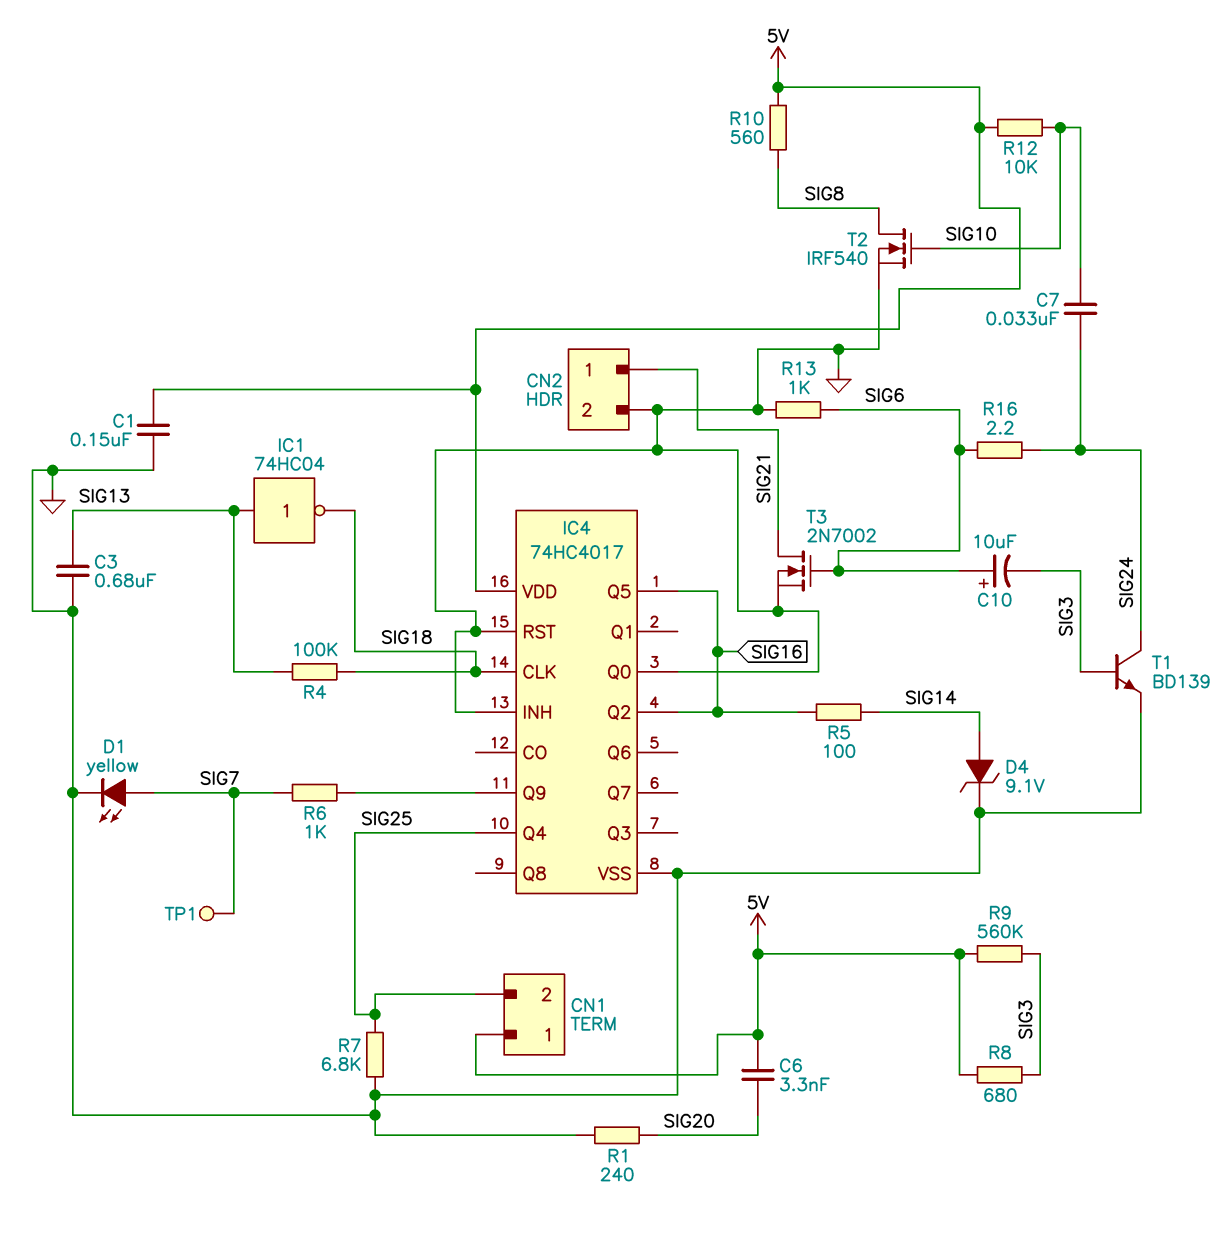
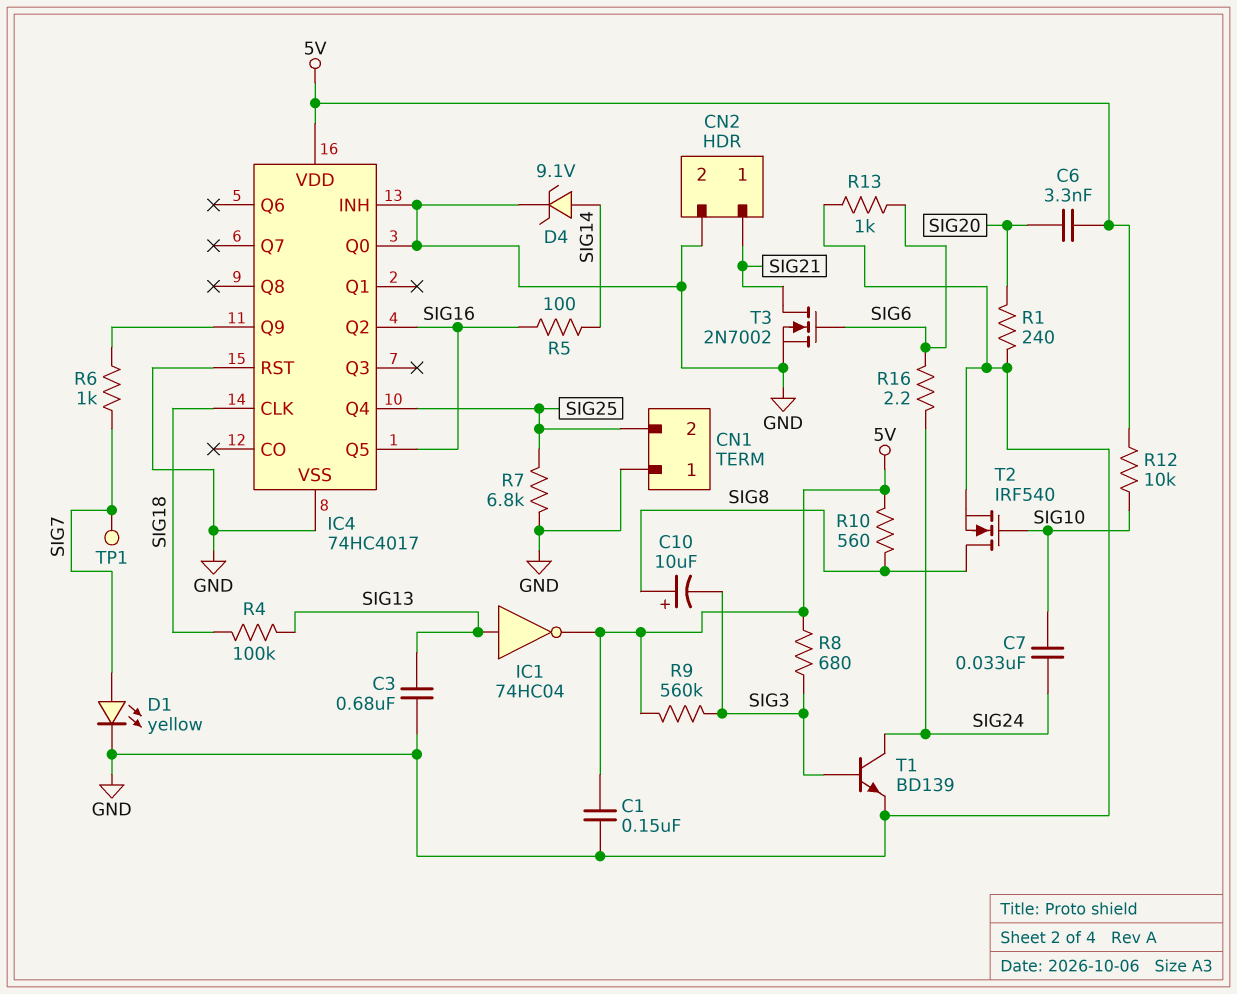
C10: 10uF (plus SIG6, minus SIG3) -> 10uF (plus SIG8, minus SIG3)
CN1 pin 1: 5V -> GND
IC1: NOT 74HC04 (in SIG13, out SIG18) -> NOT 74HC04 (in SIG13, out 5V)

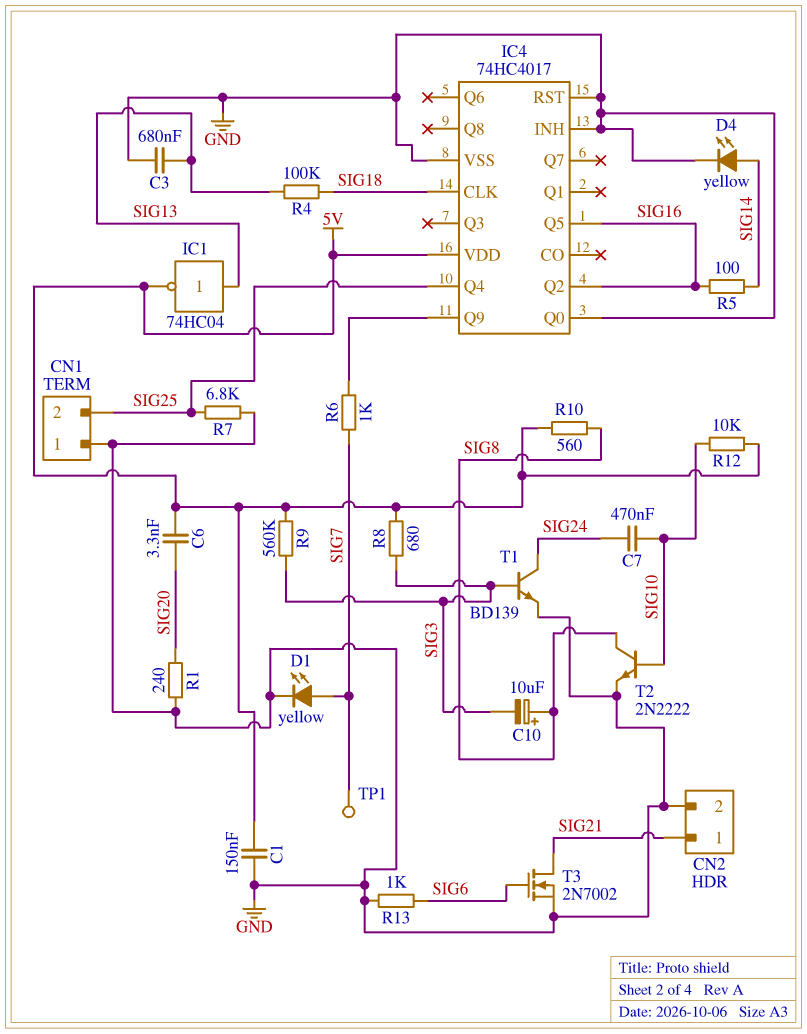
C7: 33nF (SIG10, SIG24) -> 470nF (SIG10, SIG24)
D4: zener 9.1V (A SIG14, K GND) -> LED yellow (A SIG14, K GND)
R16: 2.2 (SIG6, SIG24) -> none
T2: NMOS IRF540 (G SIG10, D SIG8, S GND) -> NPN 2N2222 (B SIG10, C SIG8, E GND)

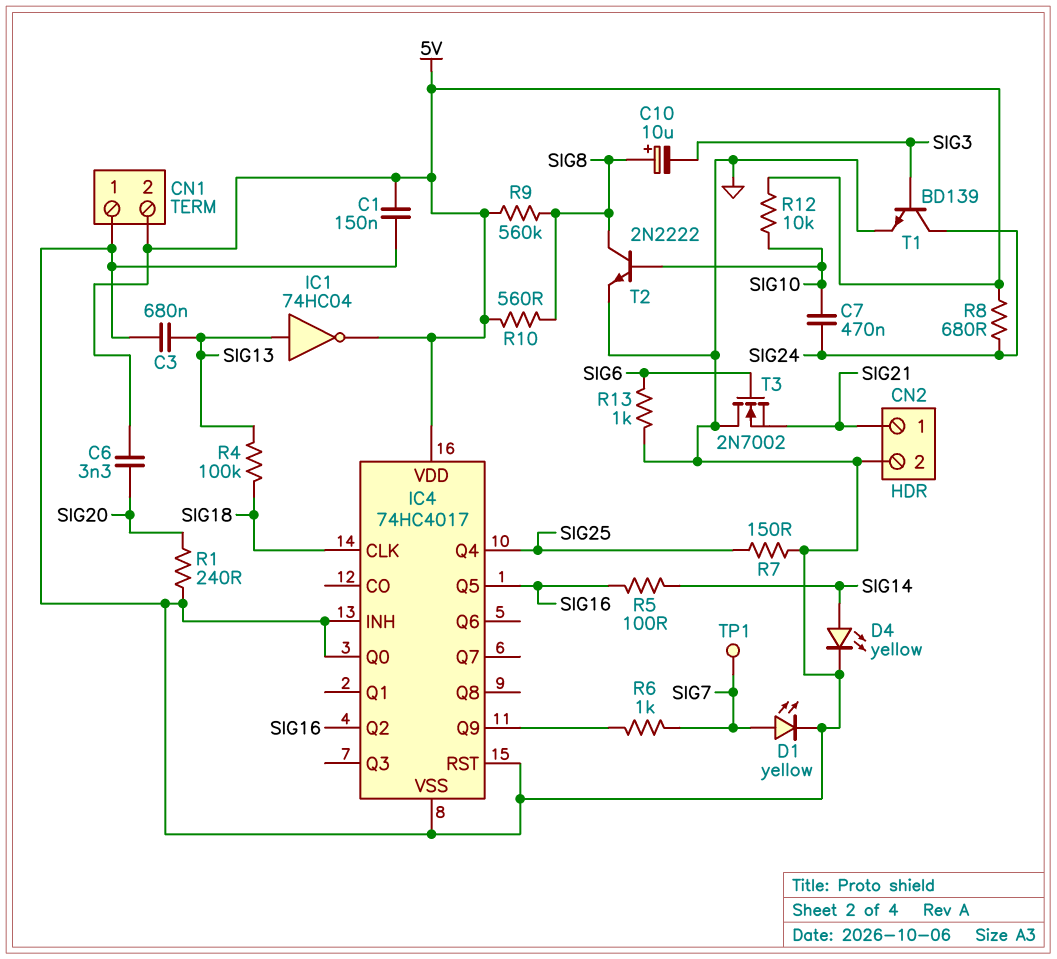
CN1 pin 2: SIG25 -> 5V
R7: 6.8k (GND, SIG25) -> 150 (GND, SIG25)
R8: 680 (5V, SIG3) -> 680 (5V, SIG24)
R9: 560k (5V, SIG3) -> 560k (5V, SIG8)
T3: NMOS 2N7002 (G SIG6, D SIG21, S GND) -> NMOS 2N7002 (G SIG6, D GND, S SIG21)

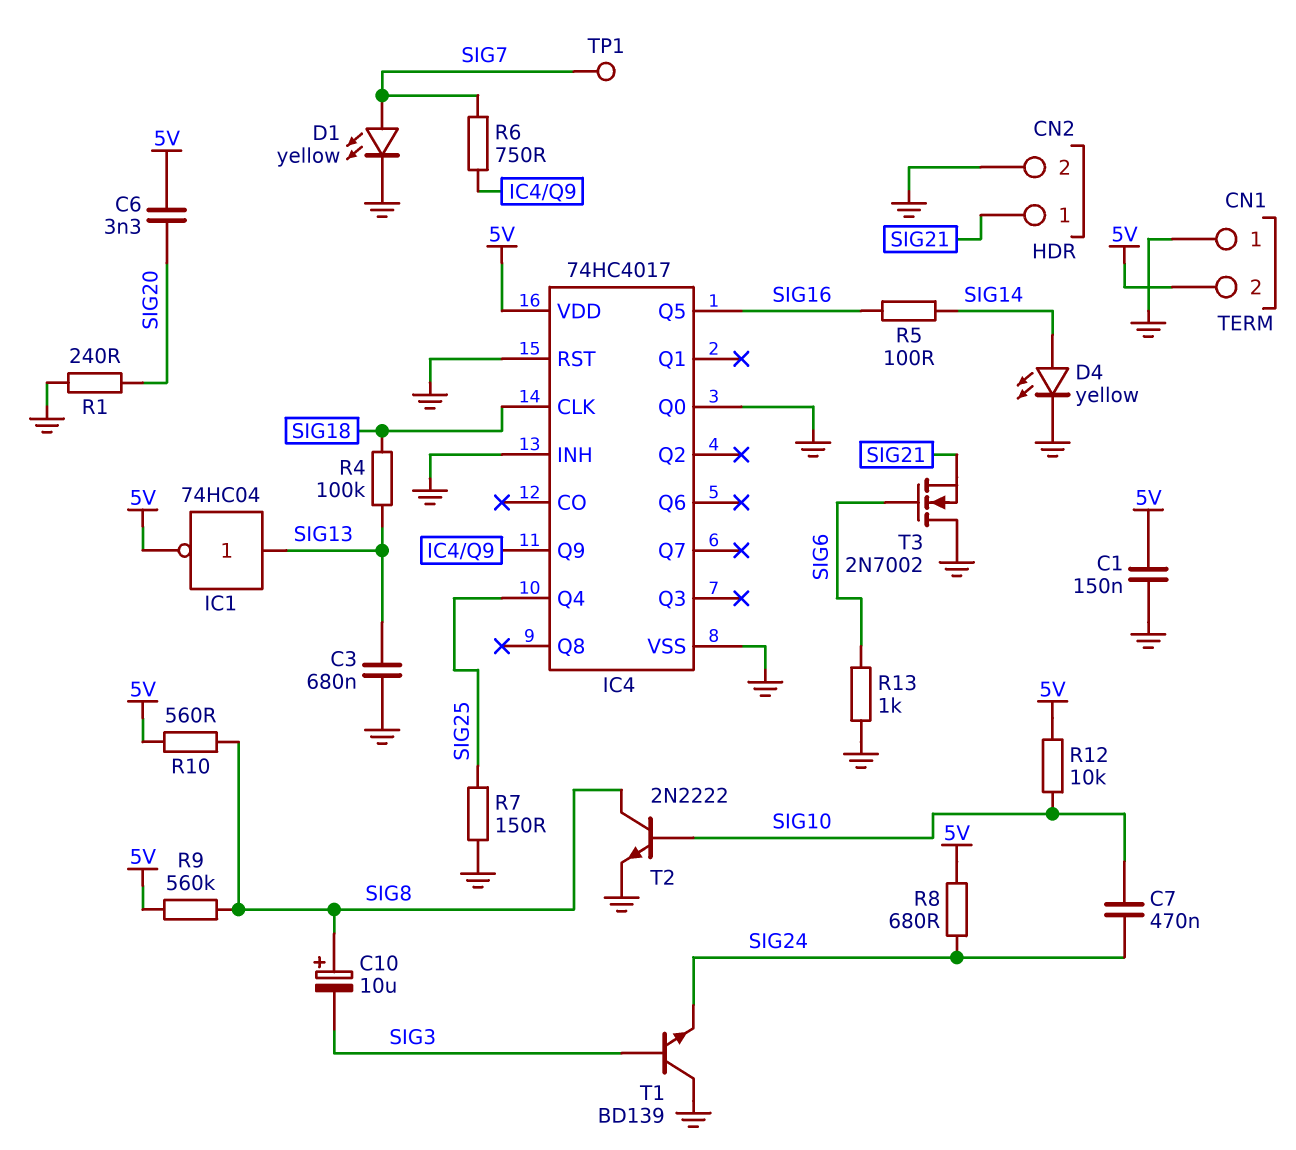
IC4 pin Q2: SIG16 -> none
R6: 1k (IC4/Q9, SIG7) -> 750 (IC4/Q9, SIG7)
T1: NPN BD139 (B SIG3, C SIG24, E GND) -> NPN BD139 (B SIG3, C GND, E SIG24)

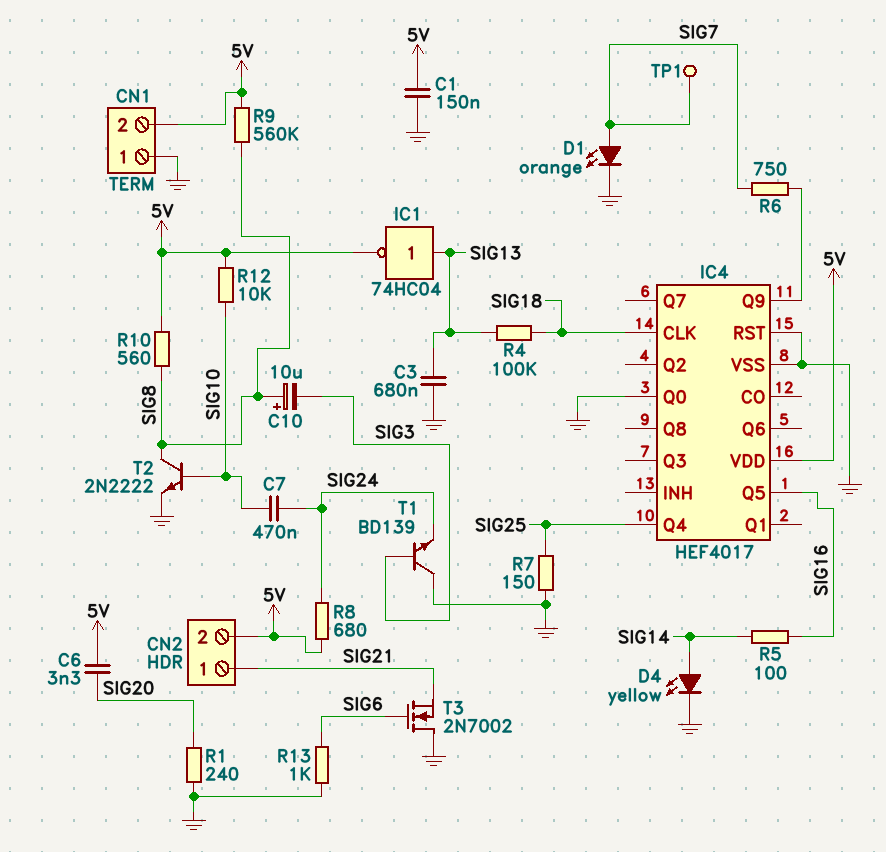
CN2 pin 2: GND -> 5V
D1: LED yellow (A SIG7, K GND) -> LED orange (A SIG7, K GND)
IC4: 74HC4017 -> HEF4017
IC4 pin INH: GND -> none

